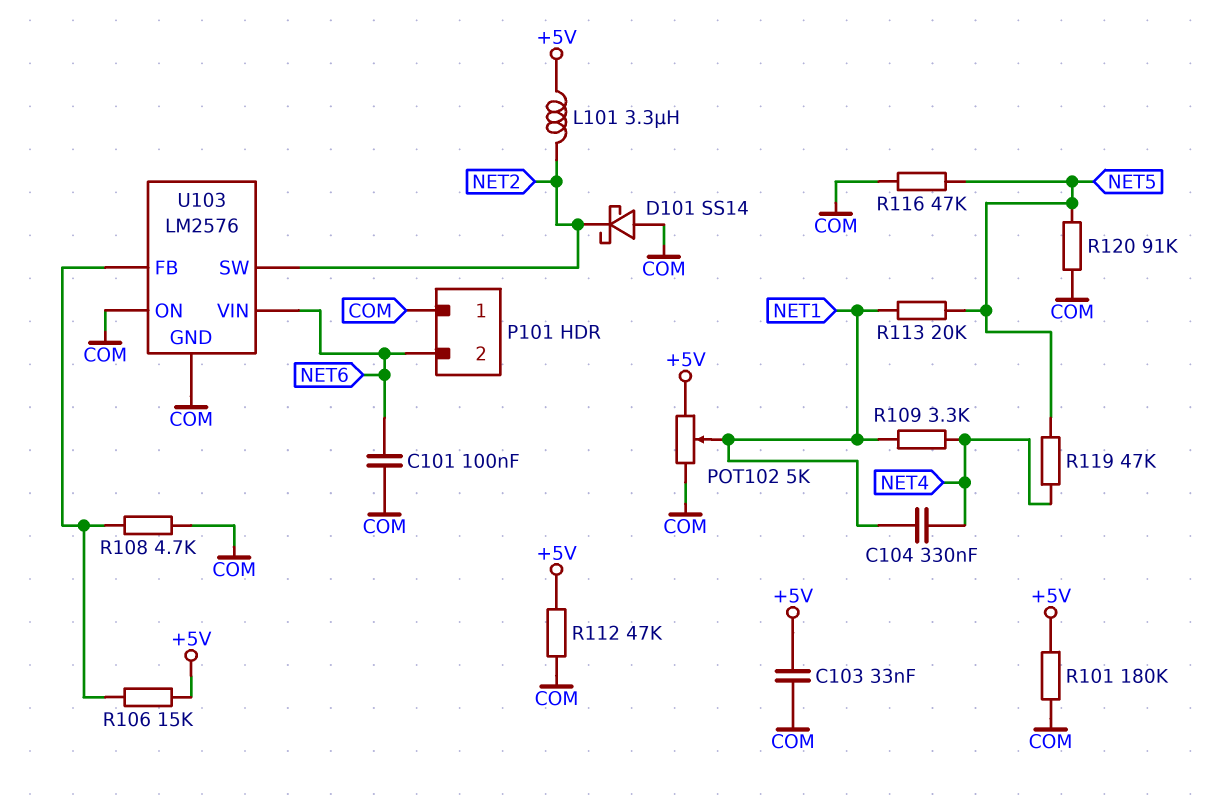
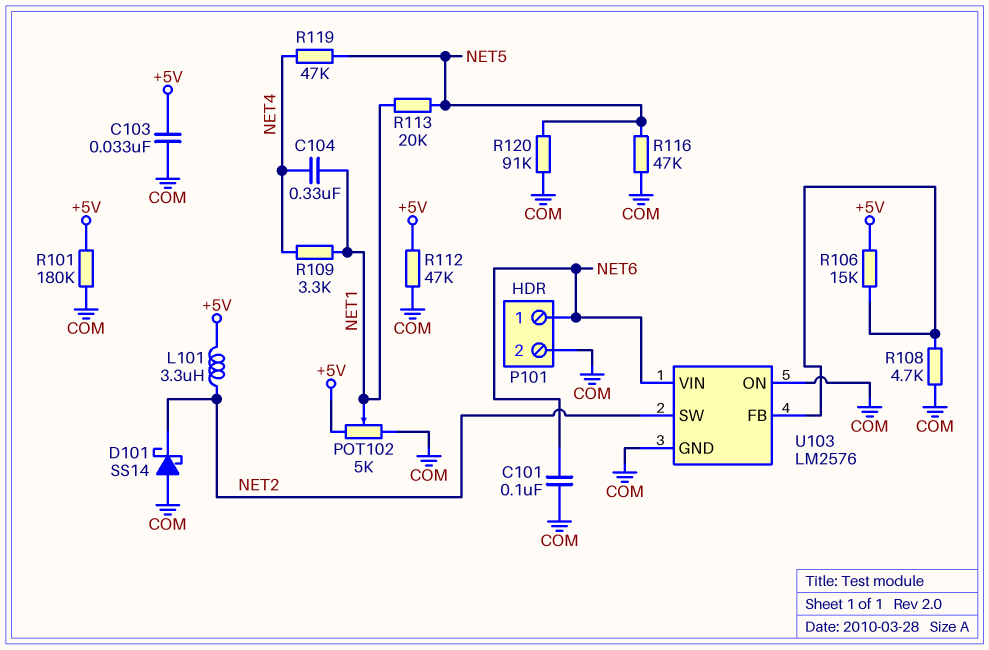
P101 pin 1: COM -> NET6
P101 pin 2: NET6 -> COM

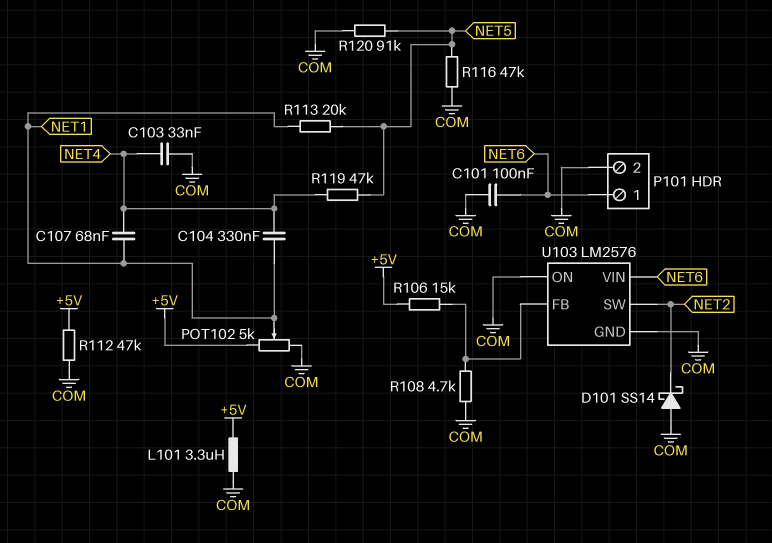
C103: 33nF (+5V, COM) -> 33nF (COM, NET4)
C107: none -> 68nF (NET1, NET4)
L101: 3.3uH (+5V, NET2) -> 3.3uH (+5V, COM)
R101: 180k (+5V, COM) -> none
R109: 3.3k (NET1, NET4) -> none

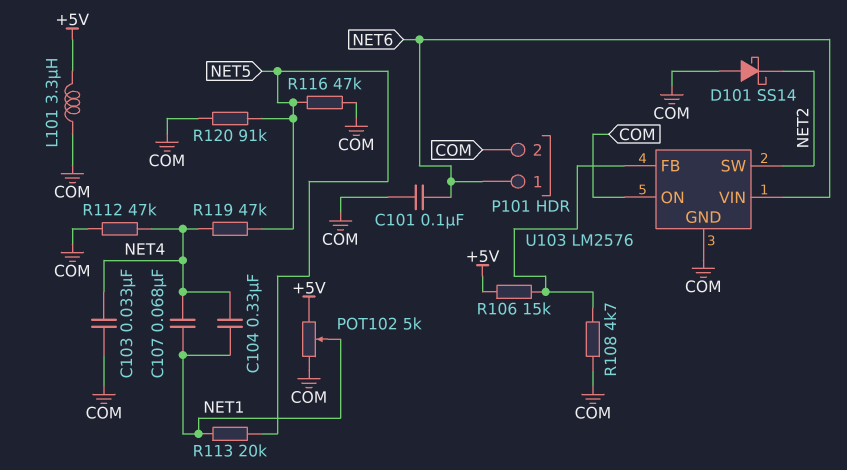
R112: 47k (+5V, COM) -> 47k (COM, NET4)

